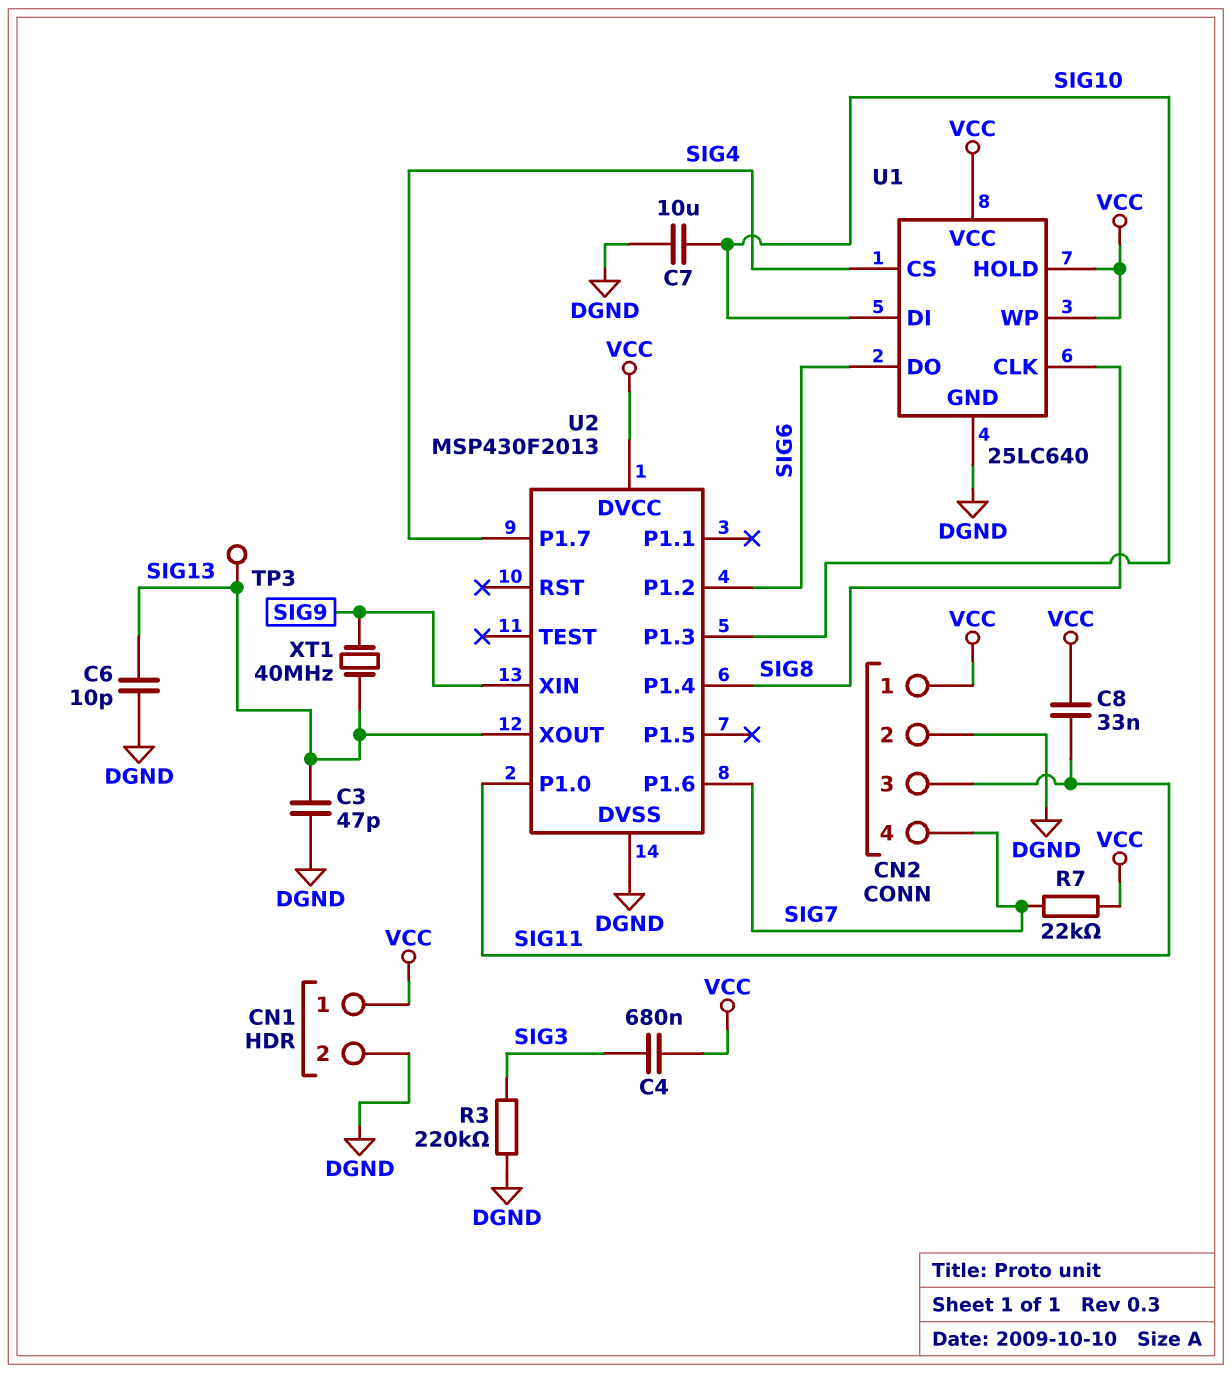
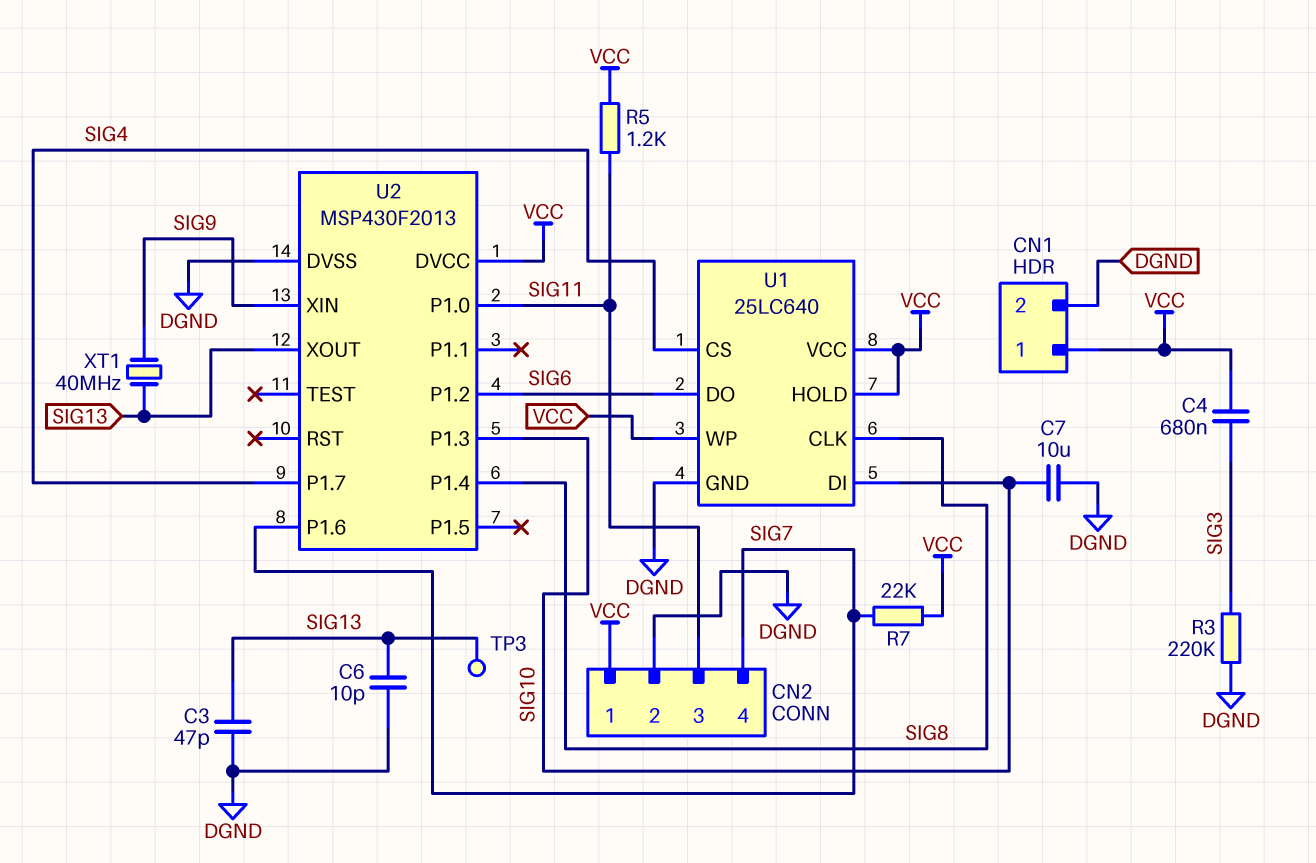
C8: 33nF (SIG11, VCC) -> none
R5: none -> 1.2k (SIG11, VCC)

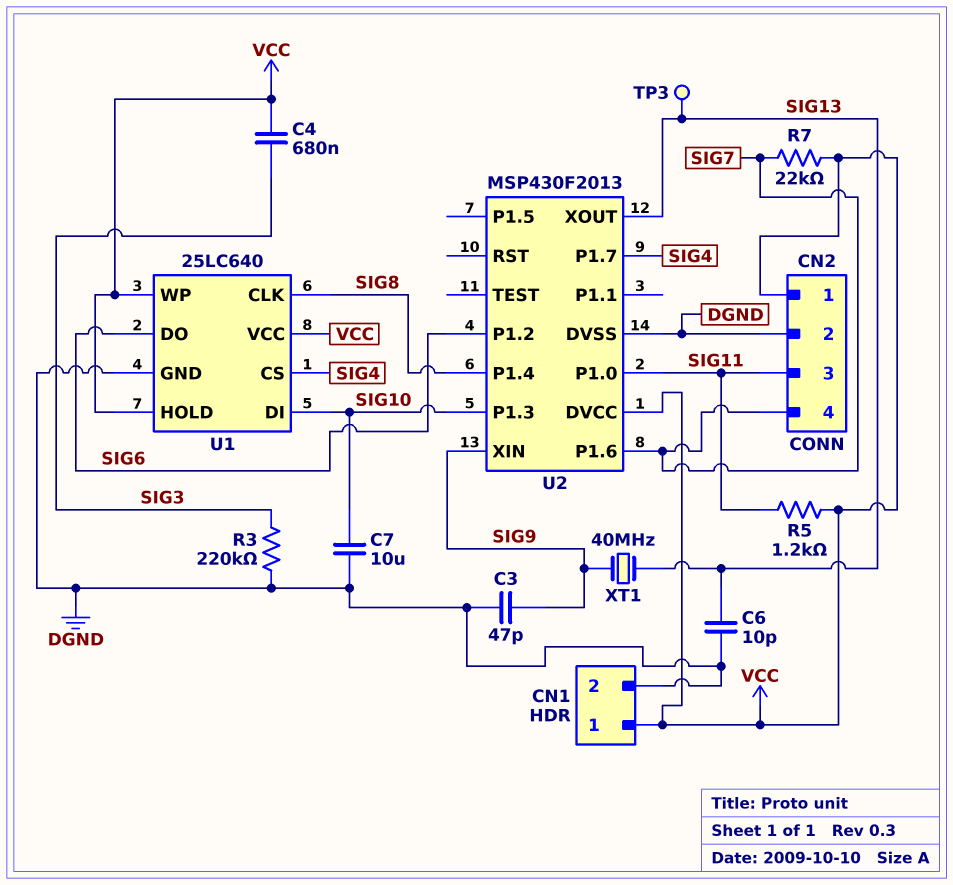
C3: 47pF (DGND, SIG13) -> 47pF (DGND, SIG9)

